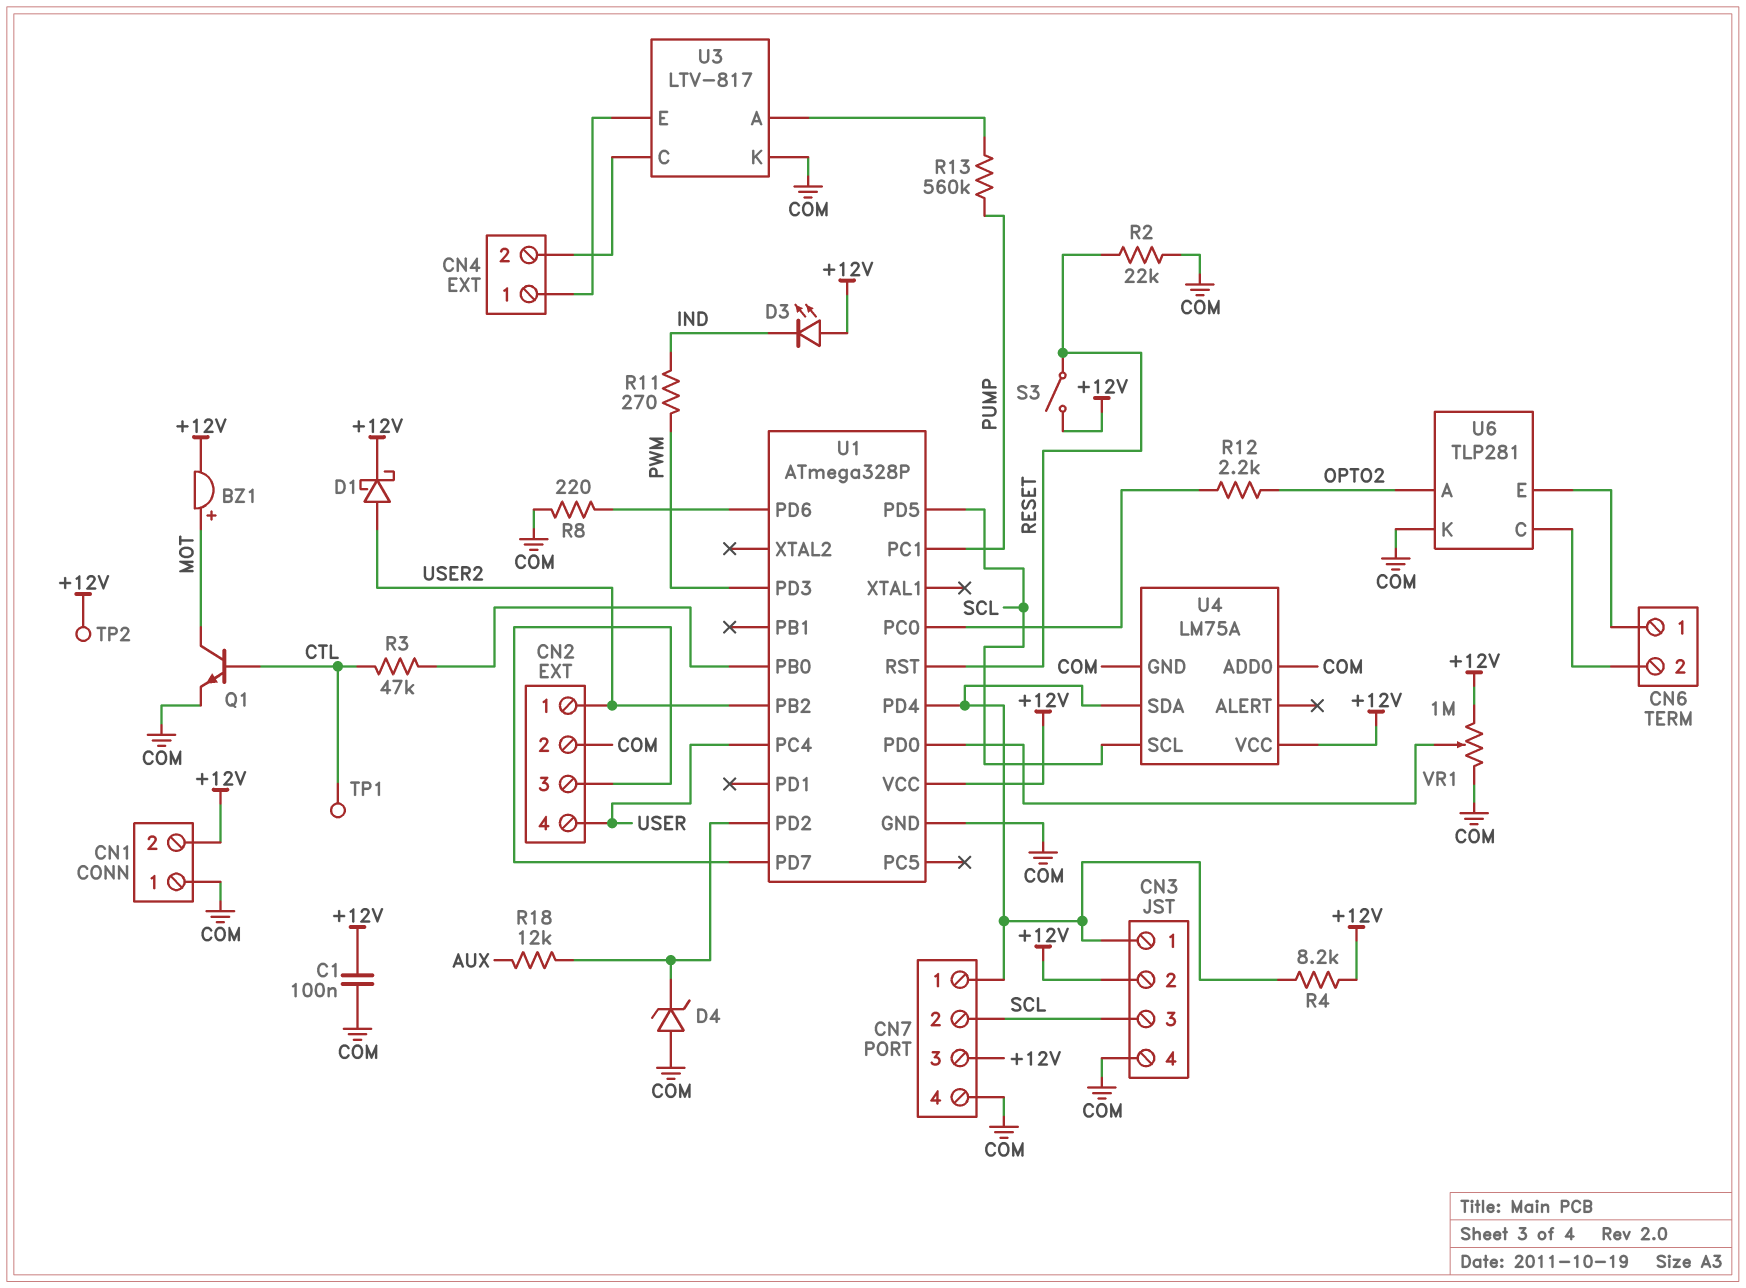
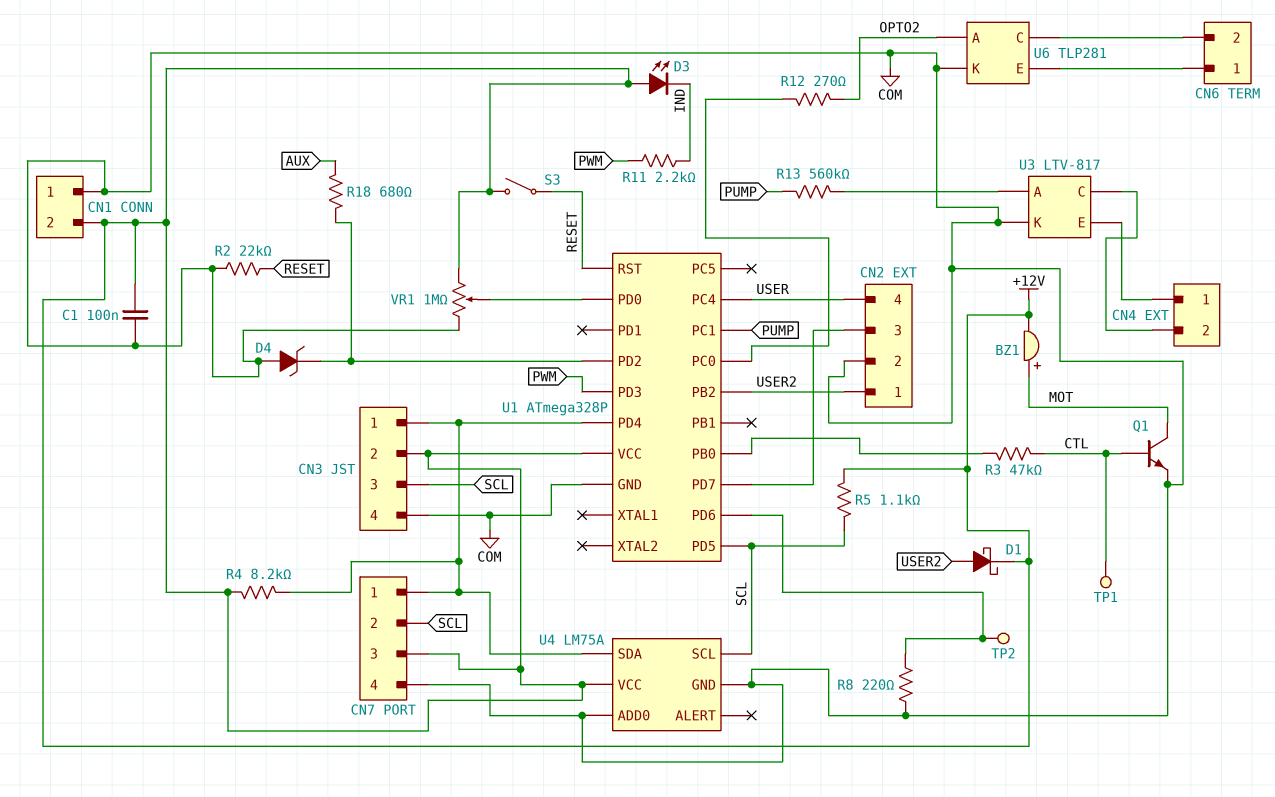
R5: none -> 1.1k (+12V, SCL)
R11: 270 (IND, PWM) -> 2.2k (IND, PWM)
R12: 2.2k (OPTO2, U1/PC0) -> 270 (OPTO2, U1/PC0)
R18: 12k (AUX, U1/PD2) -> 680 (AUX, U1/PD2)
TP2: test point (+12V) -> test point (U1/PD6)

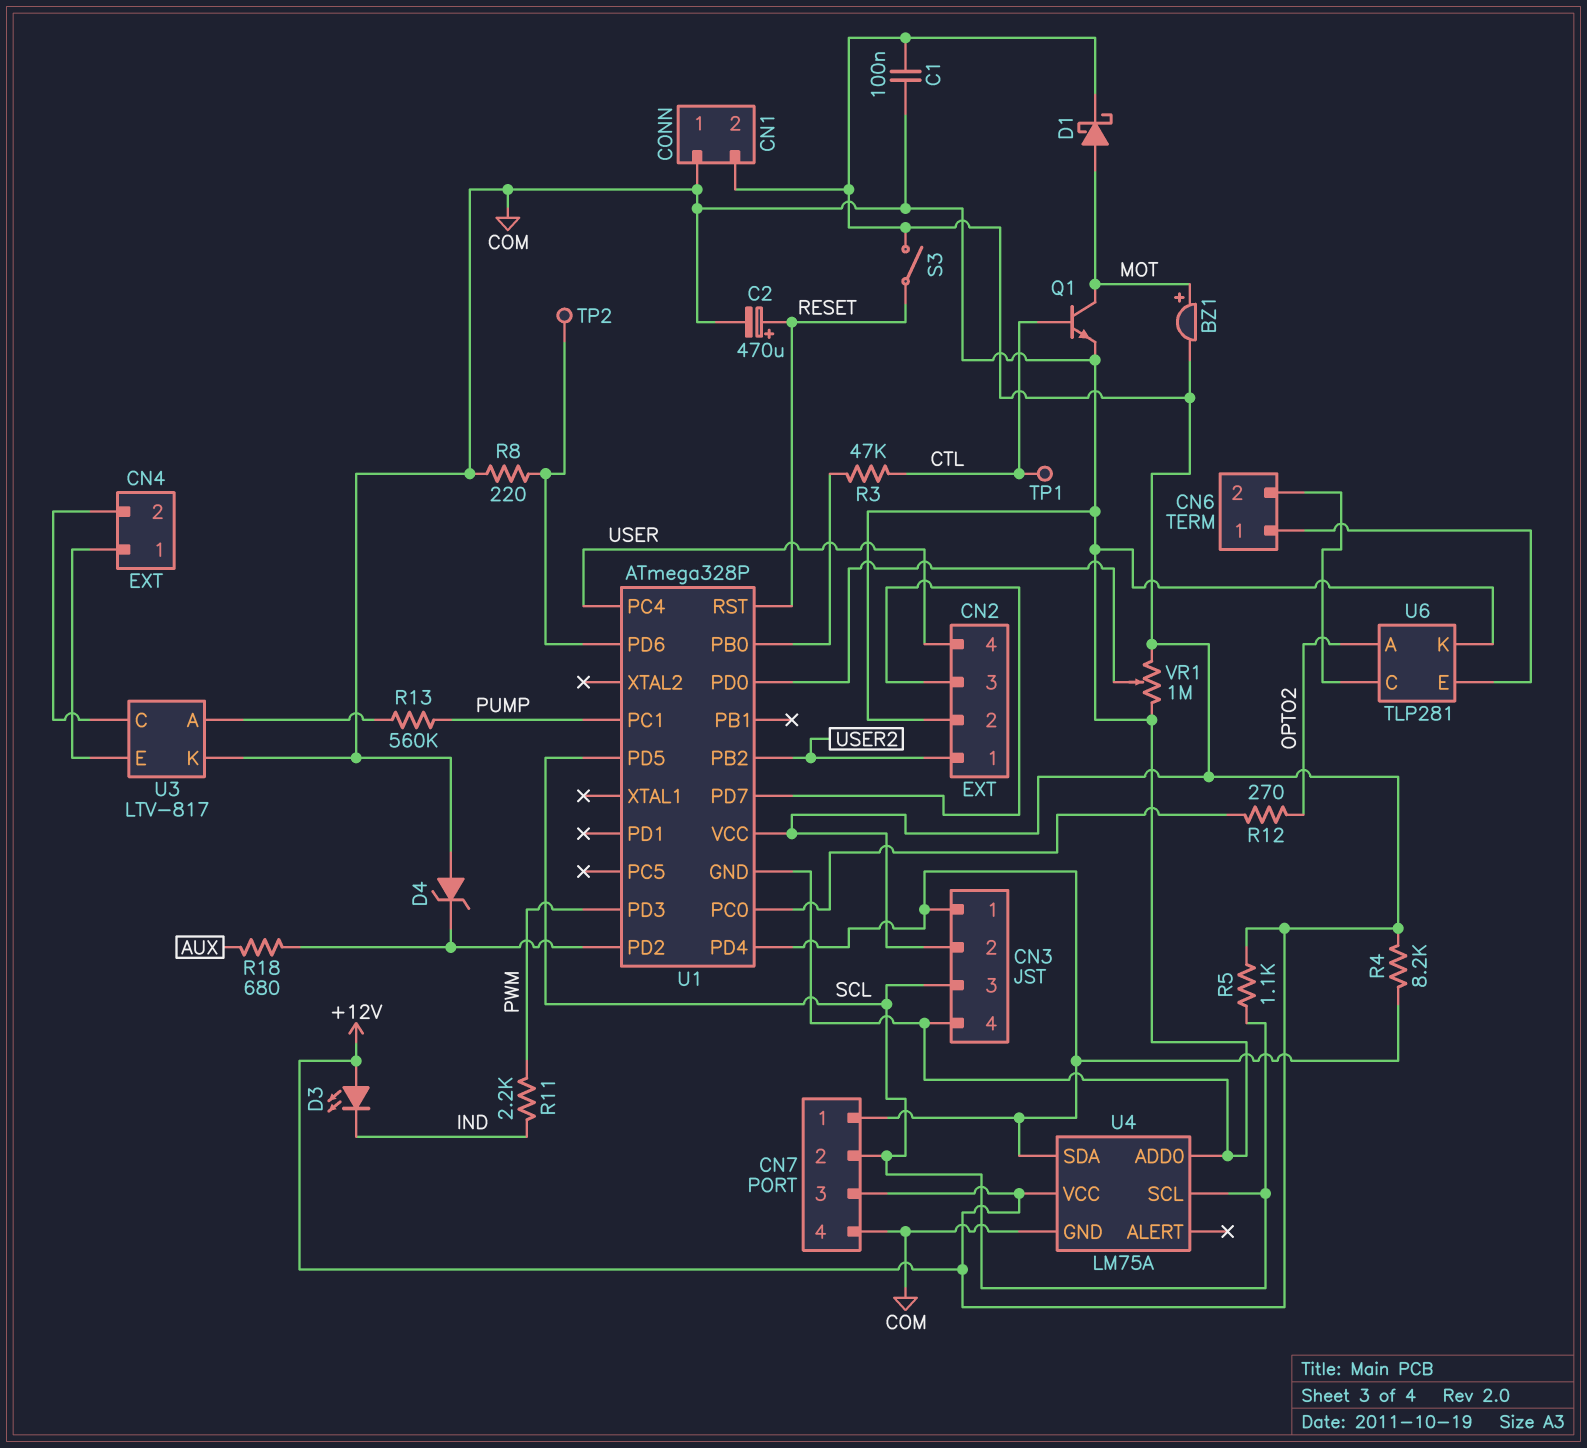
C2: none -> 470uF (plus RESET, minus COM)
D1: schottky (A USER2, K +12V) -> schottky (A MOT, K +12V)
R2: 22k (COM, RESET) -> none

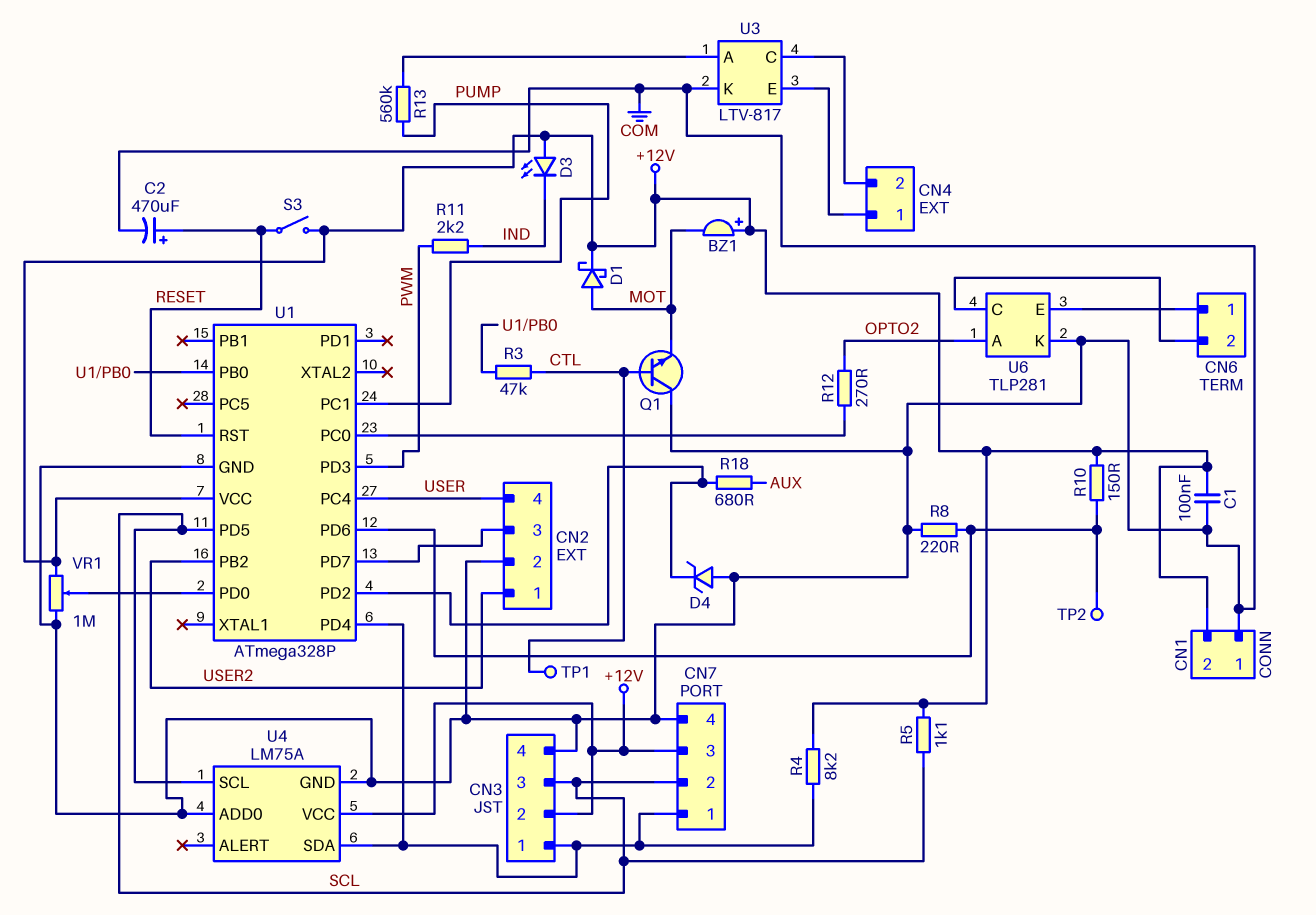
BZ1: buzzer (plus MOT, minus +12V) -> buzzer (plus +12V, minus MOT)
Q1: NPN (B CTL, C MOT, E COM) -> NPN (B CTL, C COM, E MOT)
R10: none -> 150 (+12V, U1/PD6)

